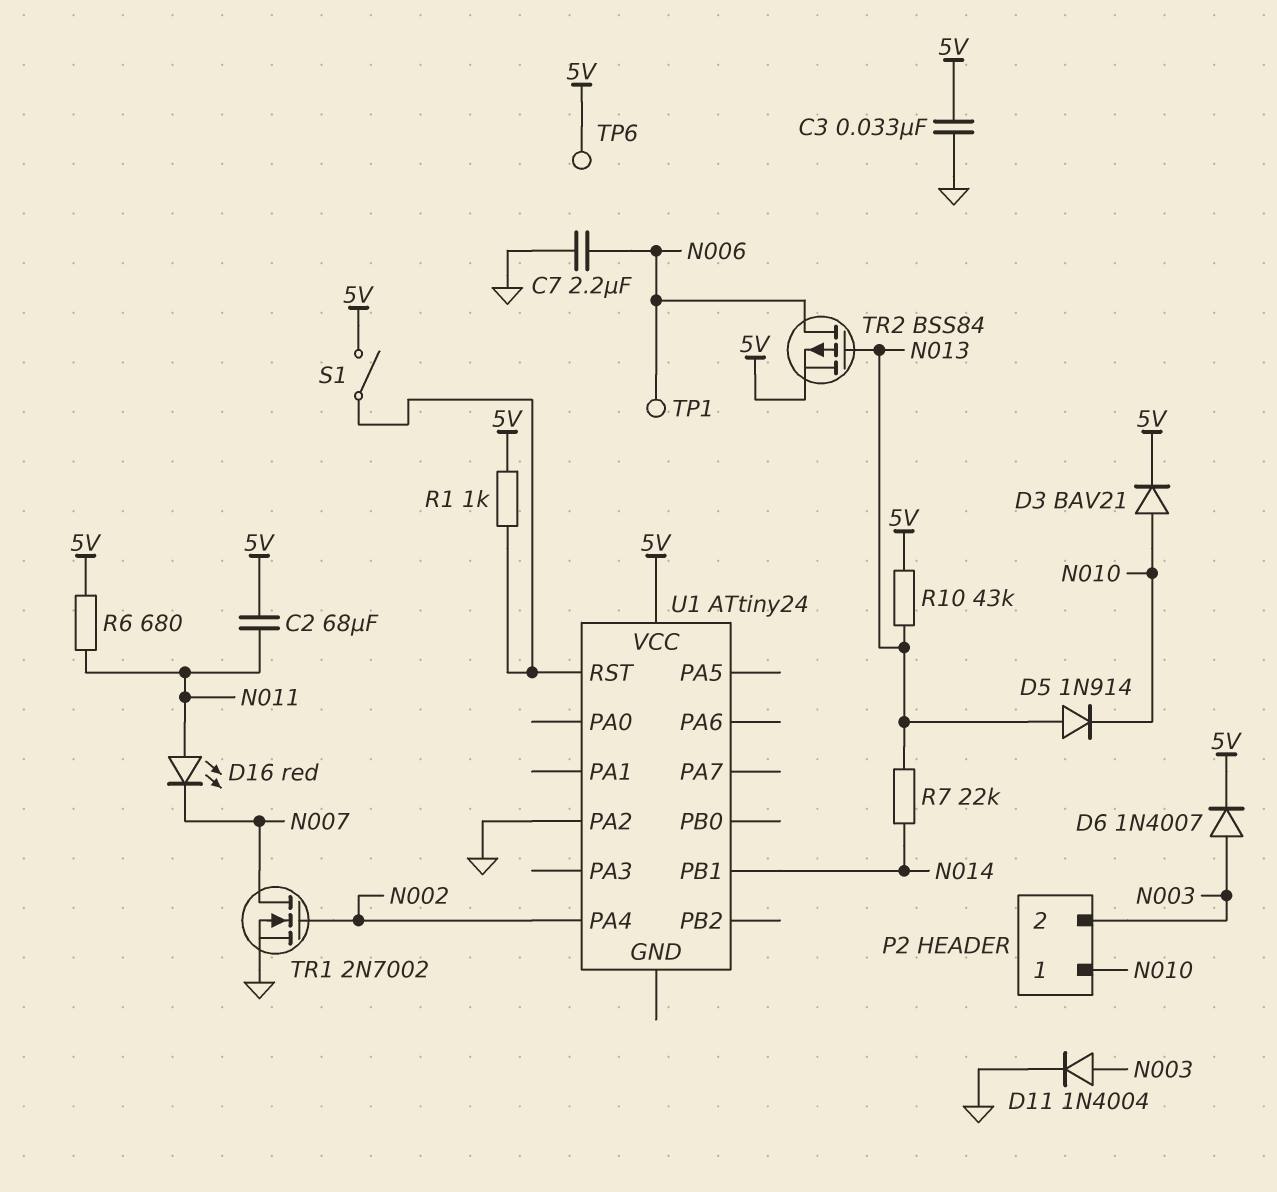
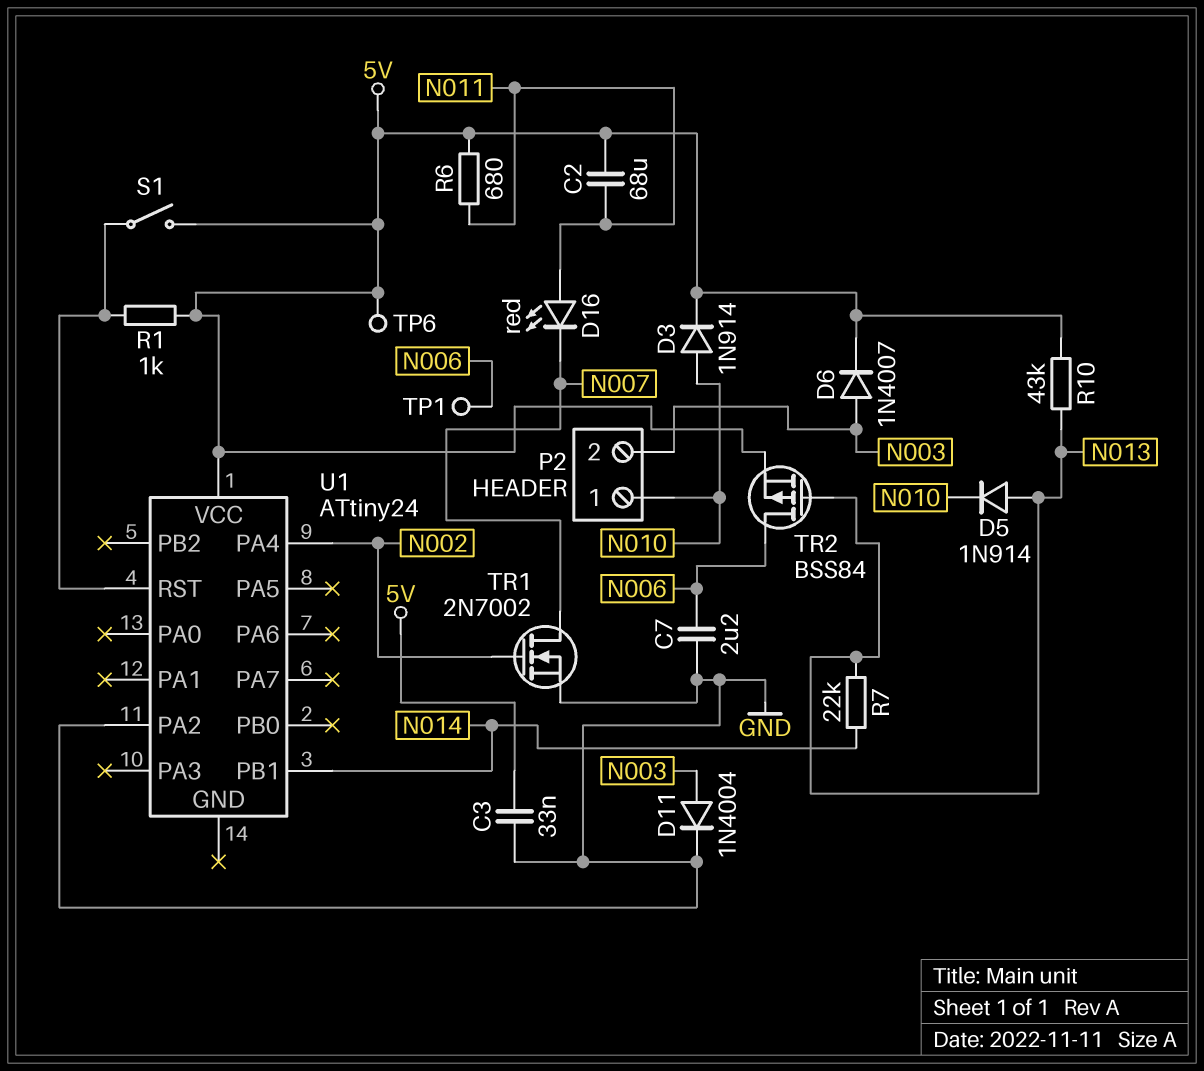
D3: diode BAV21 (A N010, K 5V) -> diode 1N914 (A N010, K 5V)

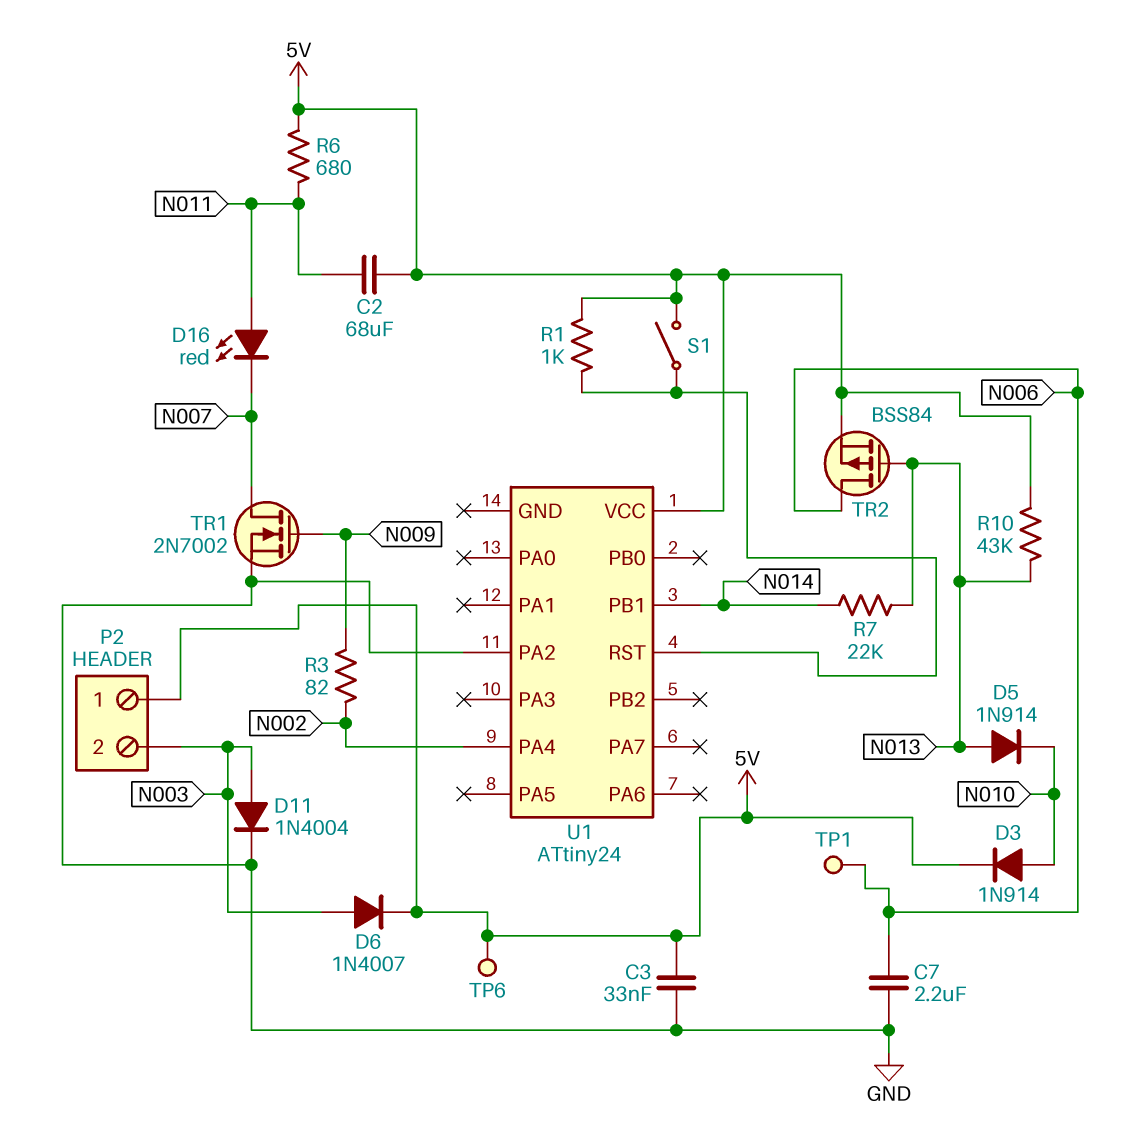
P2 pin 1: N010 -> 5V
R3: none -> 82 (N002, N009)
TR1: NMOS 2N7002 (G N002, D N007, S GND) -> NMOS 2N7002 (G N009, D N007, S GND)

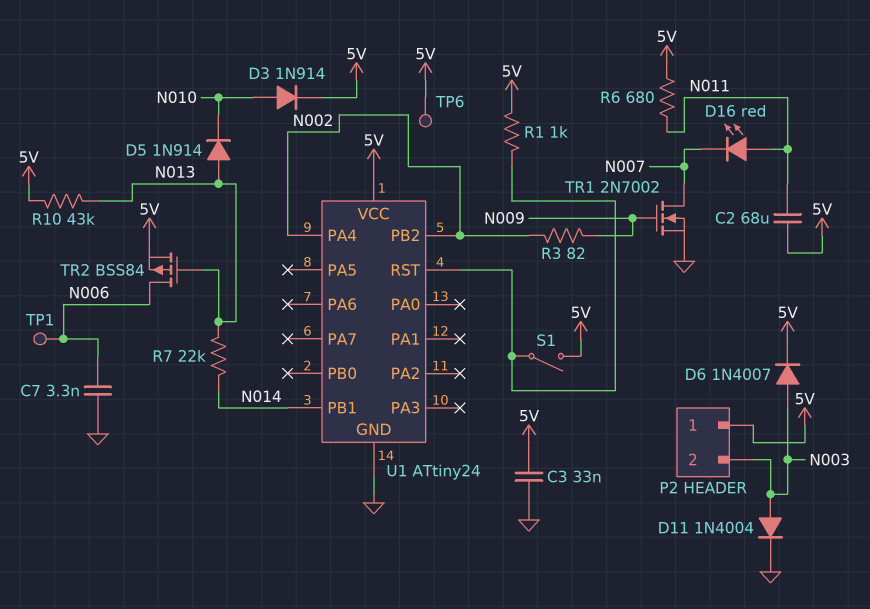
C7: 2.2uF (GND, N006) -> 3.3nF (GND, N006)
U1 pin GND: none -> GND
U1 pin PA2: GND -> none
U1 pin PB2: none -> N002

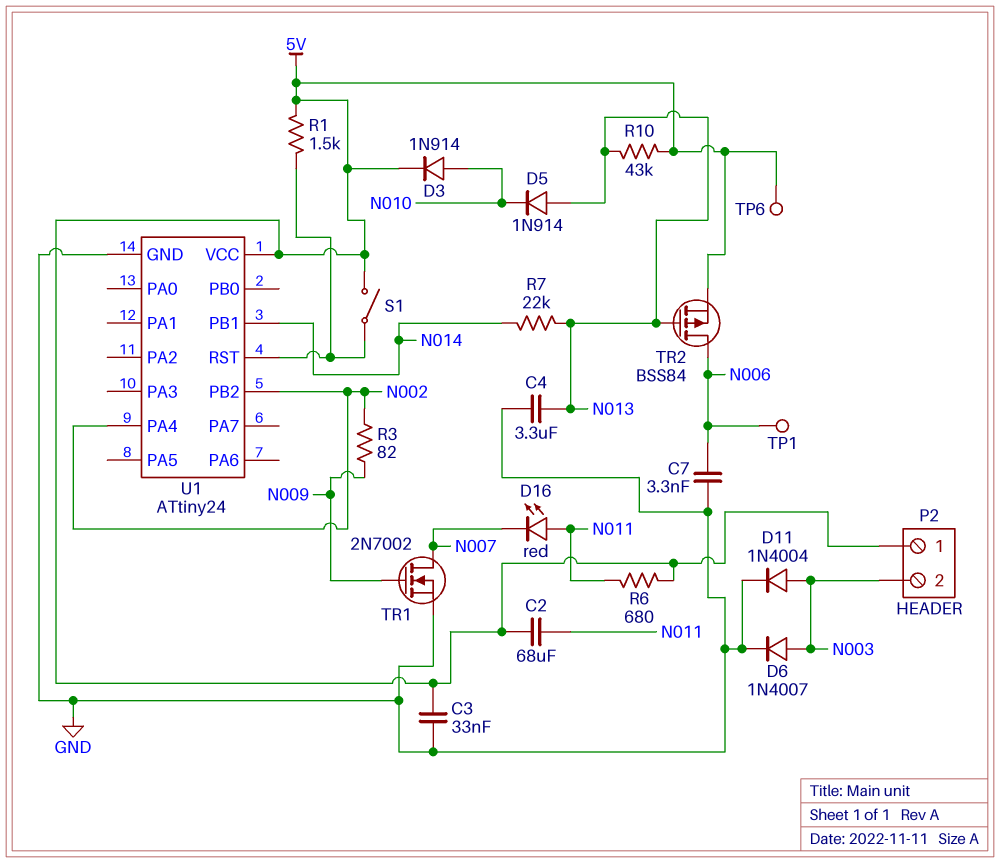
C4: none -> 3.3uF (GND, N013)
D6: diode 1N4007 (A N003, K 5V) -> diode 1N4007 (A N003, K GND)
R1: 1k (5V, U1/RST) -> 1.5k (5V, U1/RST)

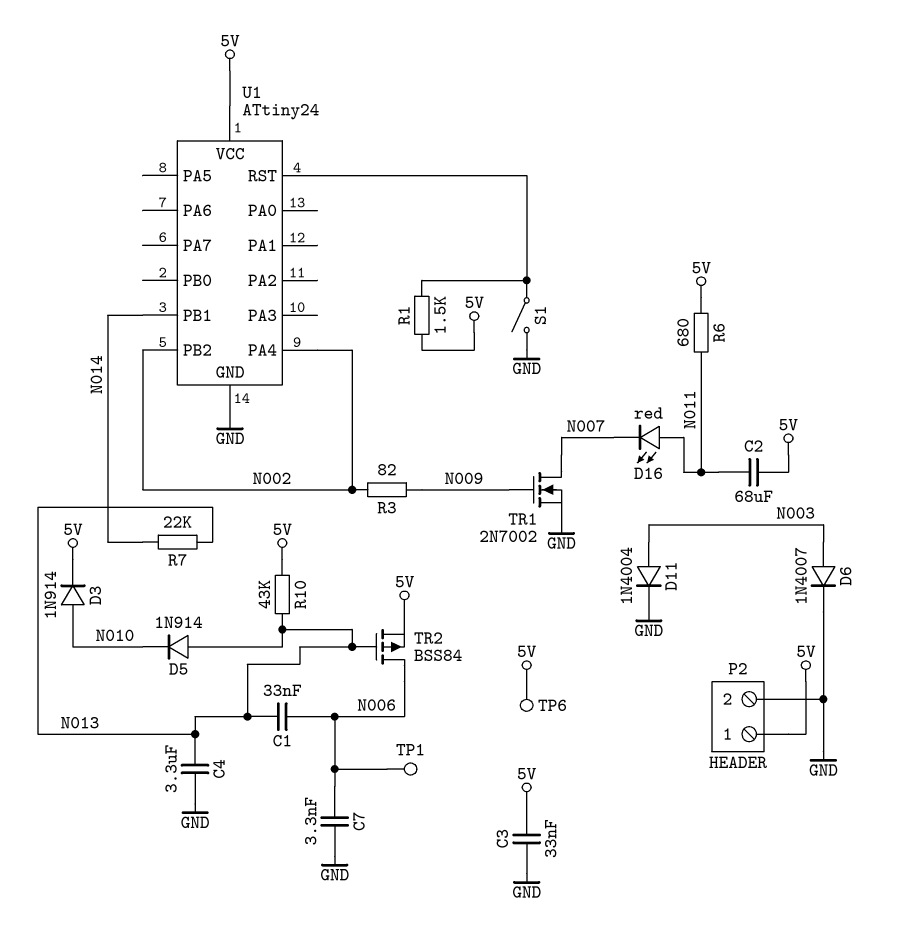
C1: none -> 33nF (N006, N013)
P2 pin 2: N003 -> GND
S1: switch (5V, U1/RST) -> switch (GND, U1/RST)

